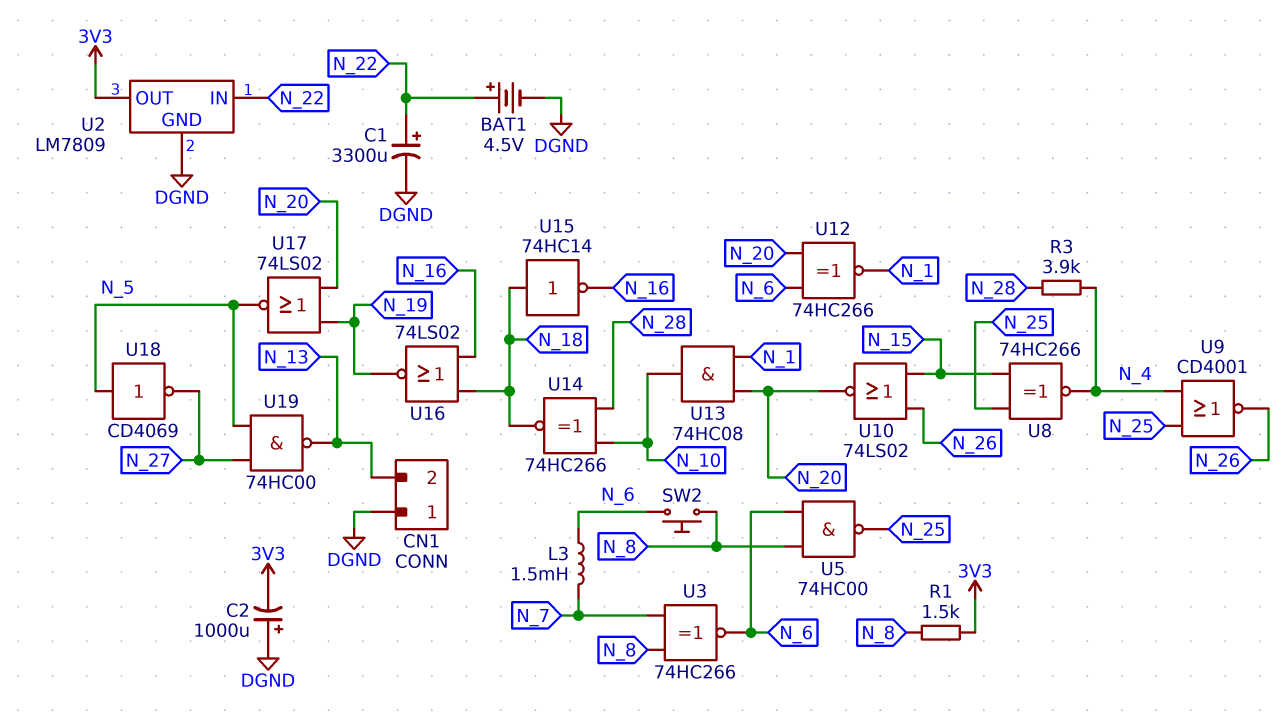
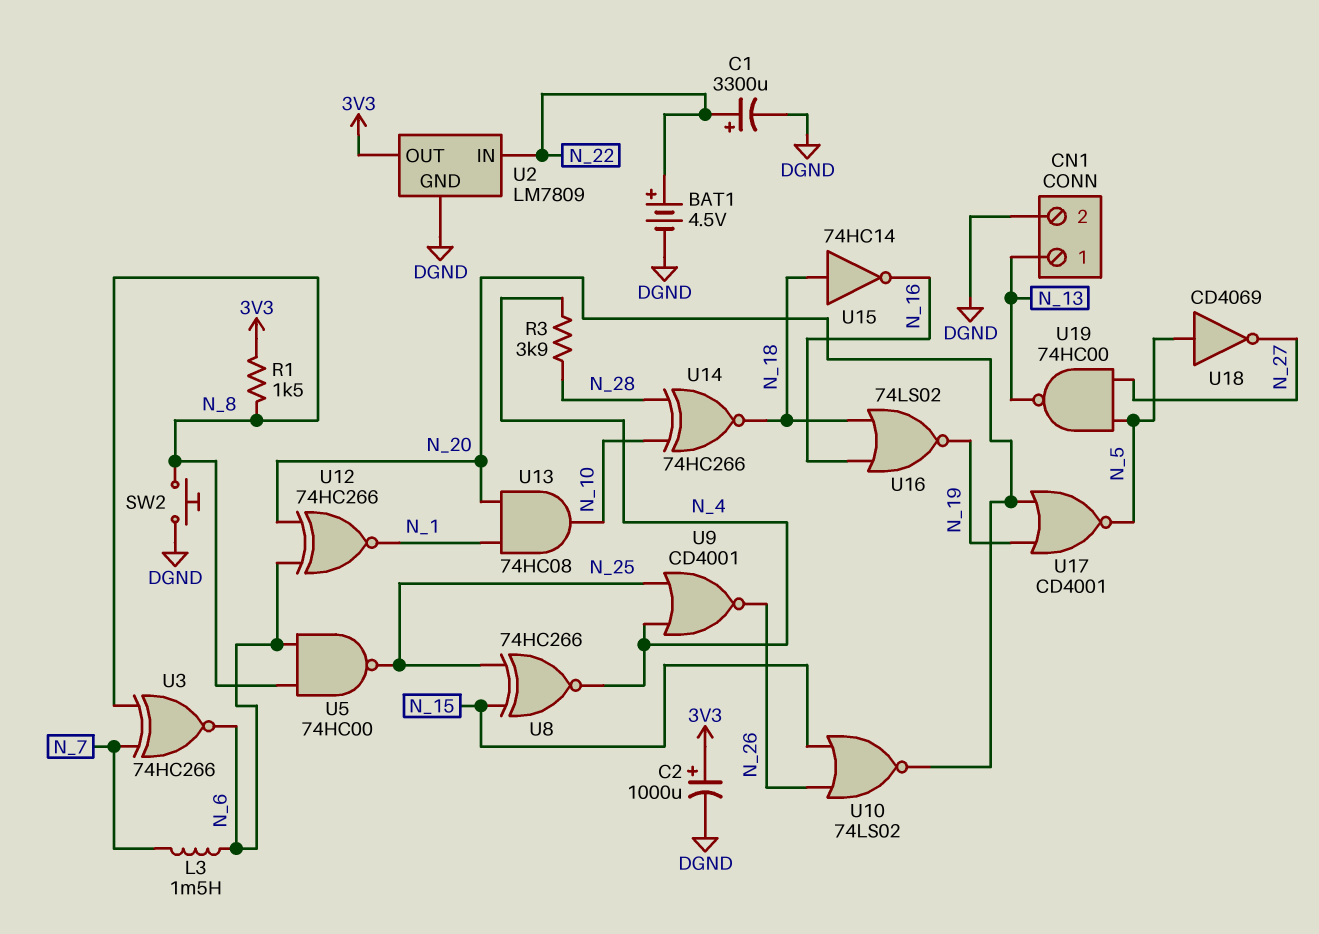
C2: 1000uF (plus DGND, minus 3V3) -> 1000uF (plus 3V3, minus DGND)
CN1 pin 1: DGND -> N_13
CN1 pin 2: N_13 -> DGND
SW2: button (N_6, N_8) -> button (DGND, N_8)
U17: NOR 74LS02 (in N_19, in N_20, out N_5) -> NOR CD4001 (in N_19, in N_20, out N_5)

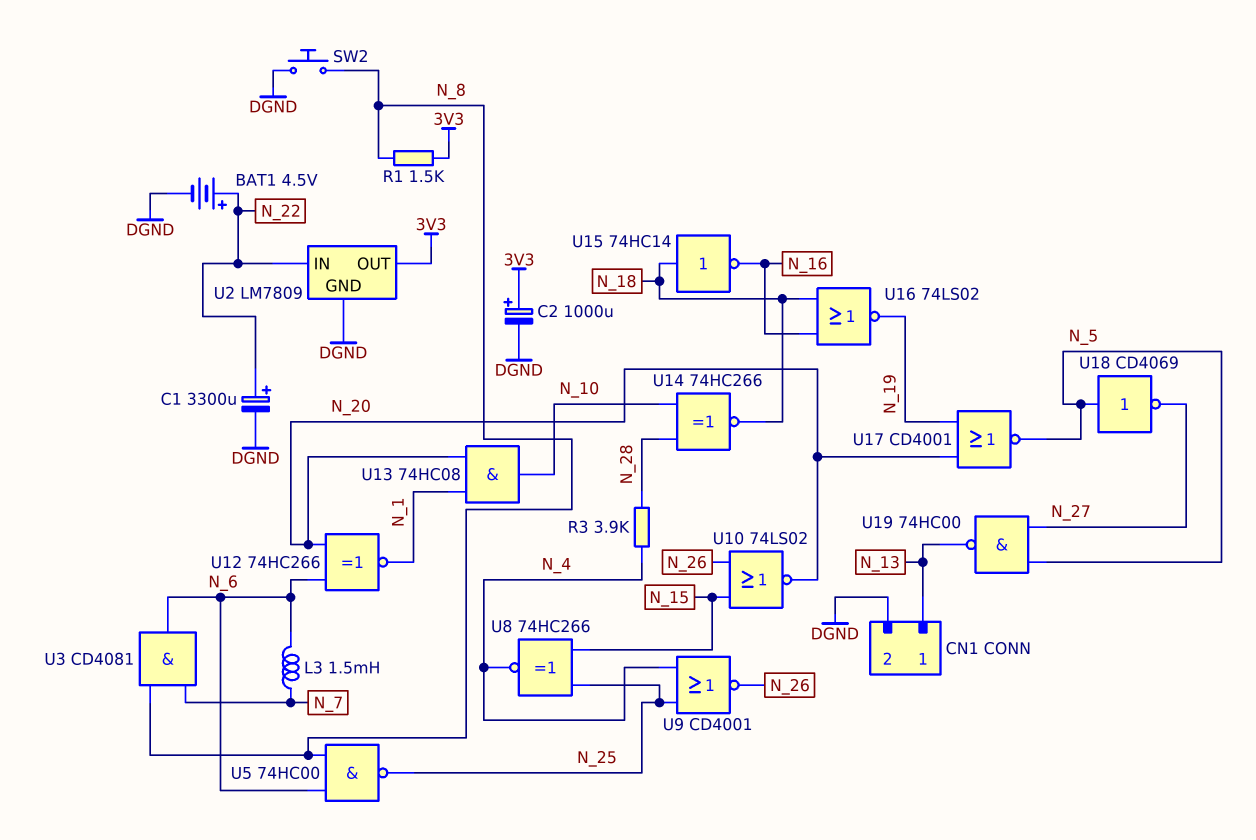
U3: XNOR 74HC266 (in N_7, in N_8, out N_6) -> AND CD4081 (in N_7, in N_8, out N_6)

